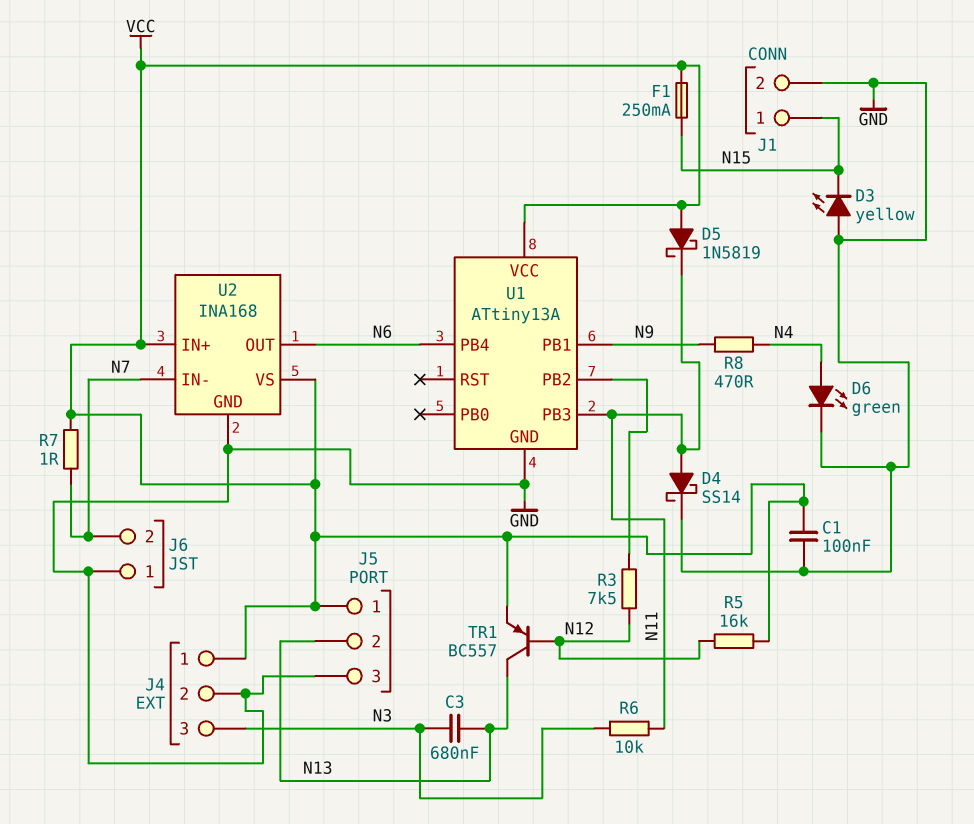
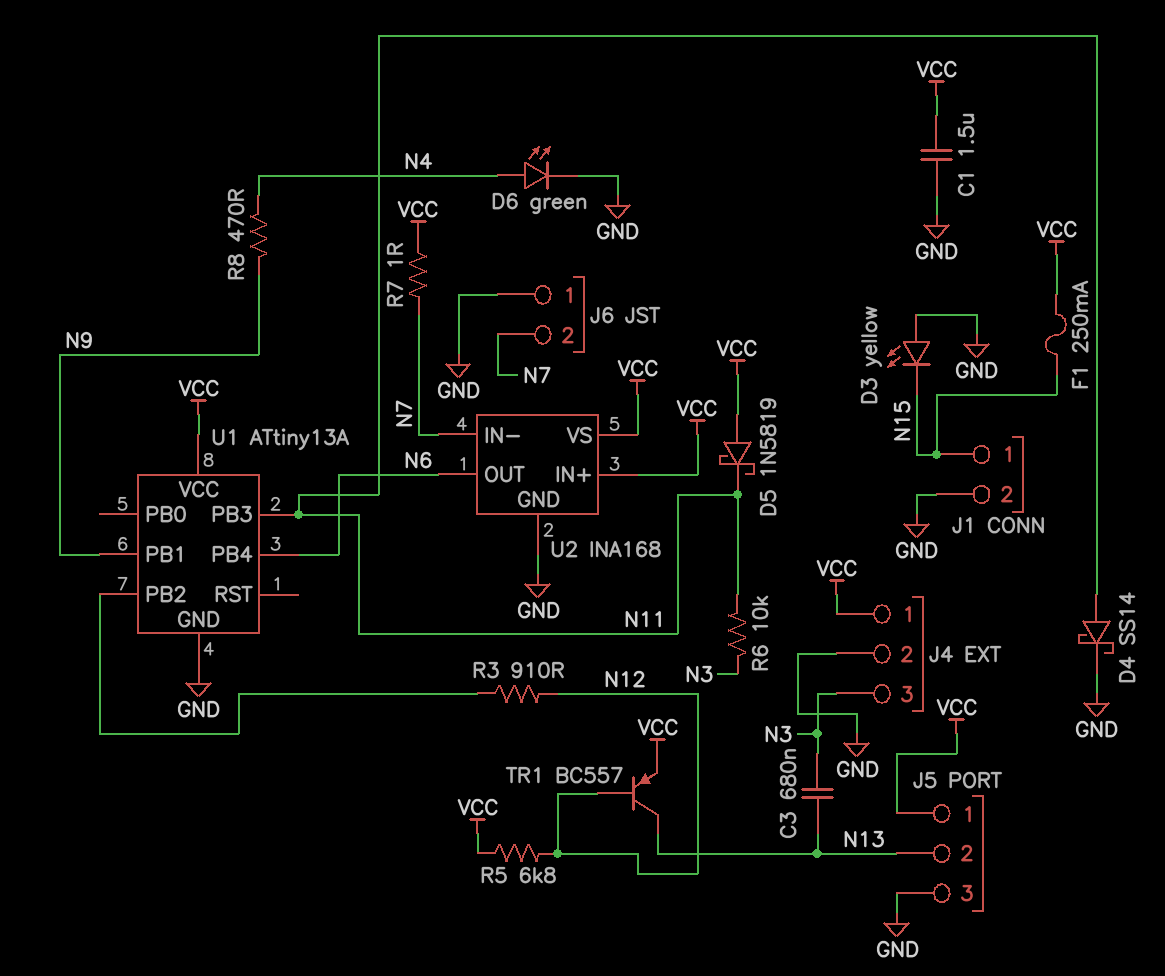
C1: 100nF (GND, VCC) -> 1.5uF (GND, VCC)
R3: 7.5k (N12, U1/PB2) -> 910 (N12, U1/PB2)
R5: 16k (N12, VCC) -> 6.8k (N12, VCC)

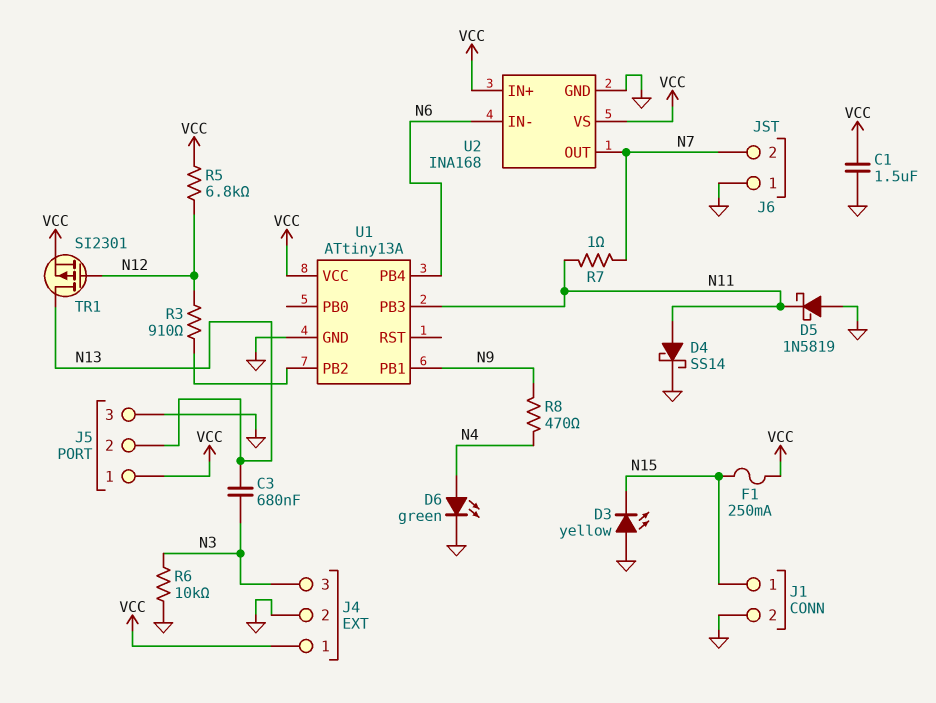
D5: schottky 1N5819 (A VCC, K N11) -> schottky 1N5819 (A GND, K N11)
R6: 10k (N3, N11) -> 10k (GND, N3)
R7: 1 (N7, VCC) -> 1 (N7, N11)
TR1: PNP BC557 (B N12, C N13, E VCC) -> PMOS SI2301 (G N12, D N13, S VCC)
U2 pin IN-: N7 -> N6
U2 pin OUT: N6 -> N7

